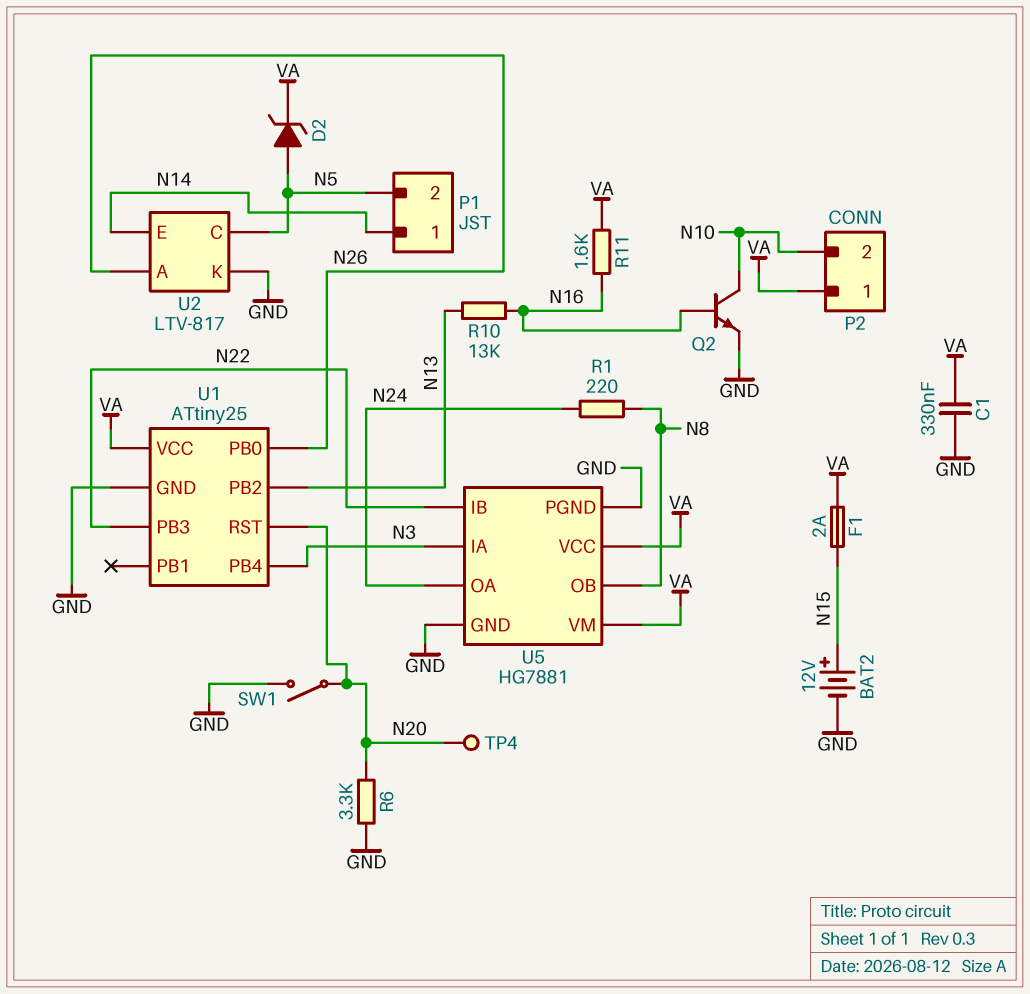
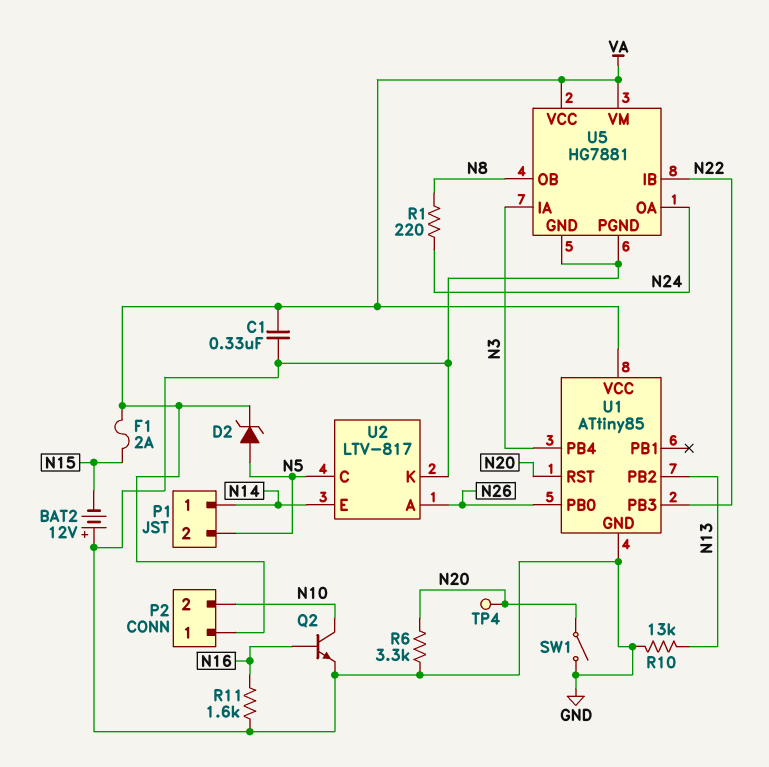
BAT2: 12V (plus N15, minus GND) -> 12V (plus GND, minus N15)
R10: 13k (N13, N16) -> 13k (GND, N13)
R11: 1.6k (N16, VA) -> 1.6k (GND, N16)
U1: ATtiny25 -> ATtiny85

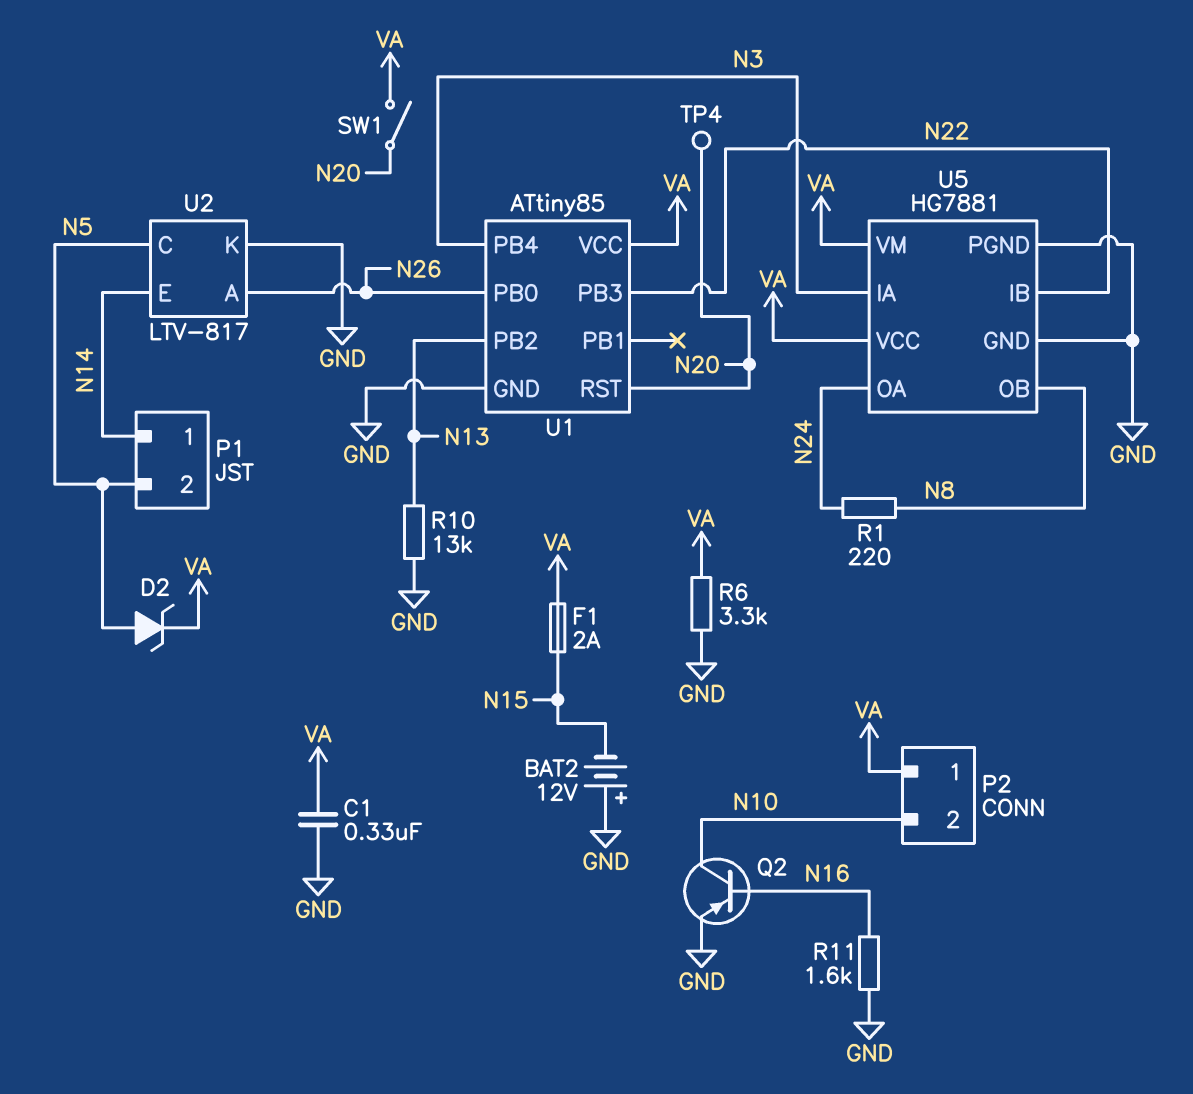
Q2: NPN (B N16, C N10, E GND) -> PNP (B N16, C N10, E GND)
R6: 3.3k (GND, N20) -> 3.3k (GND, VA)
SW1: switch (GND, N20) -> switch (N20, VA)

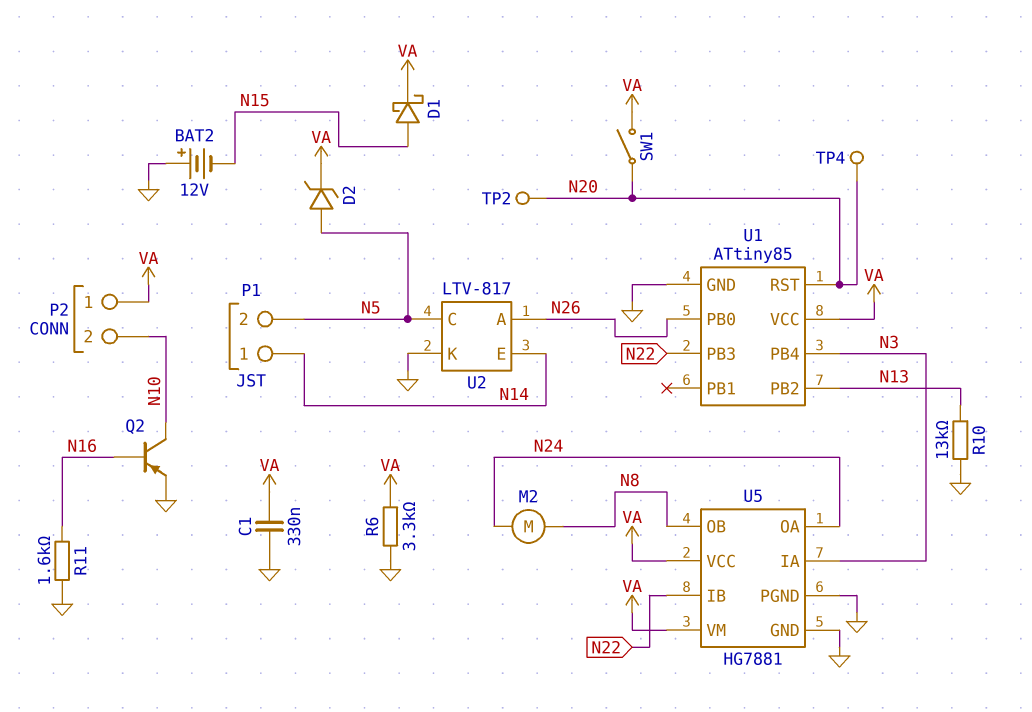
D1: none -> schottky (A N15, K VA)
F1: 2A (N15, VA) -> none
M2: none -> motor (N8, N24)
R1: 220 (N8, N24) -> none
TP2: none -> test point (N20)

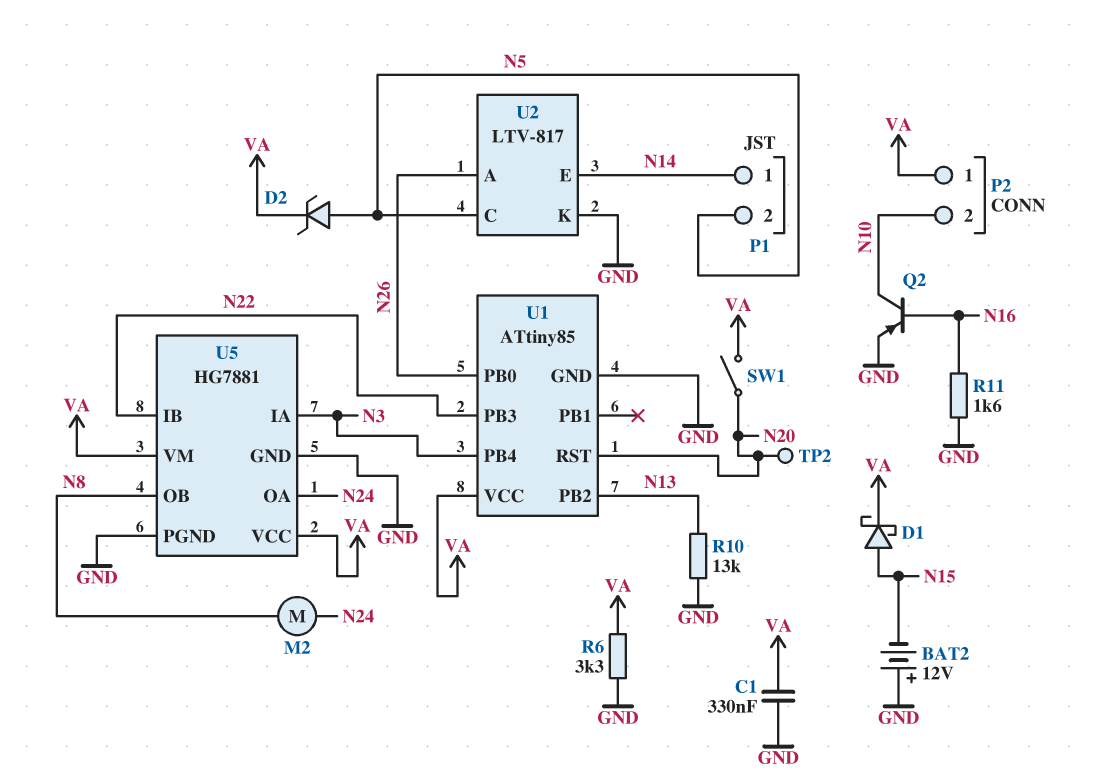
TP4: test point (N20) -> none

